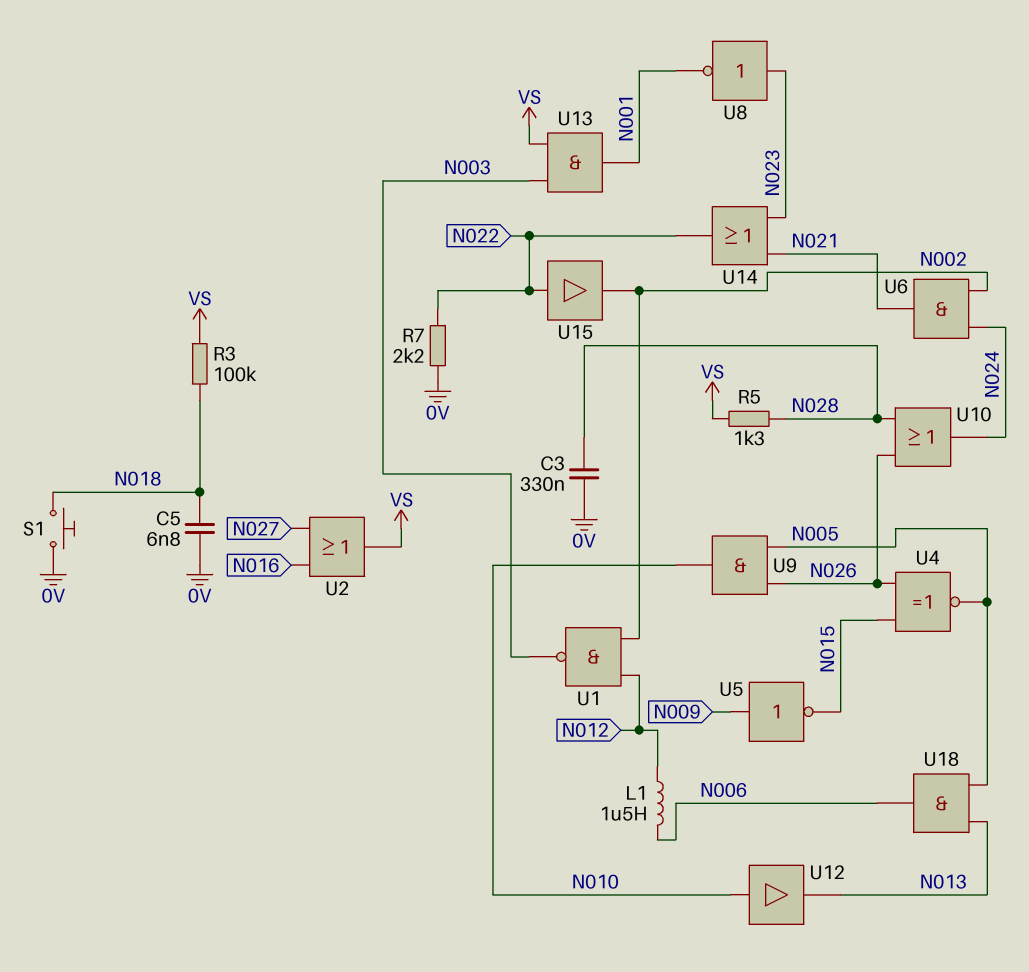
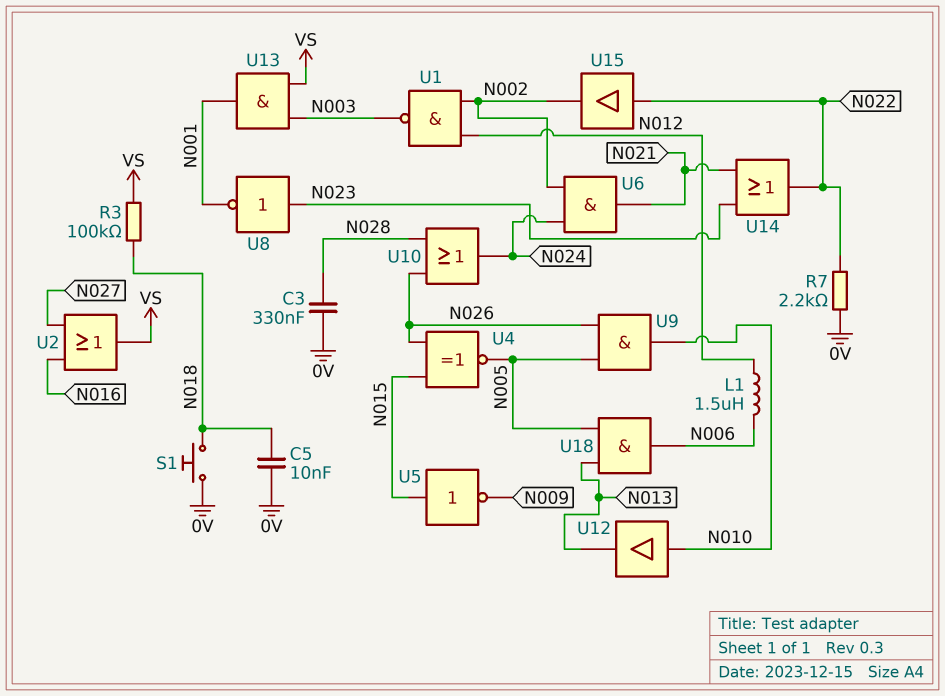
C5: 6.8nF (0V, N018) -> 10nF (0V, N018)
R5: 1.3k (N028, VS) -> none
U5: NOT (in N009, out N015) -> NOT (in N015, out N009)

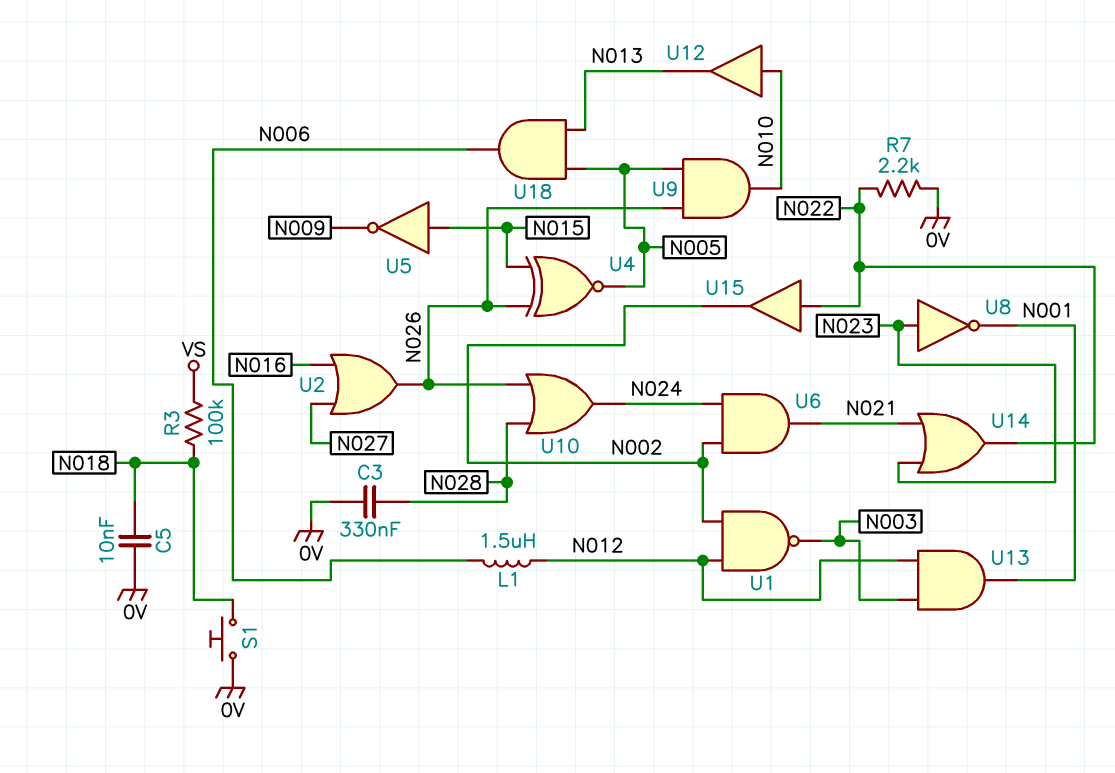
U2: OR (in N016, in N027, out VS) -> OR (in N016, in N027, out N026)
U13: AND (in N003, in VS, out N001) -> AND (in N003, in N012, out N001)

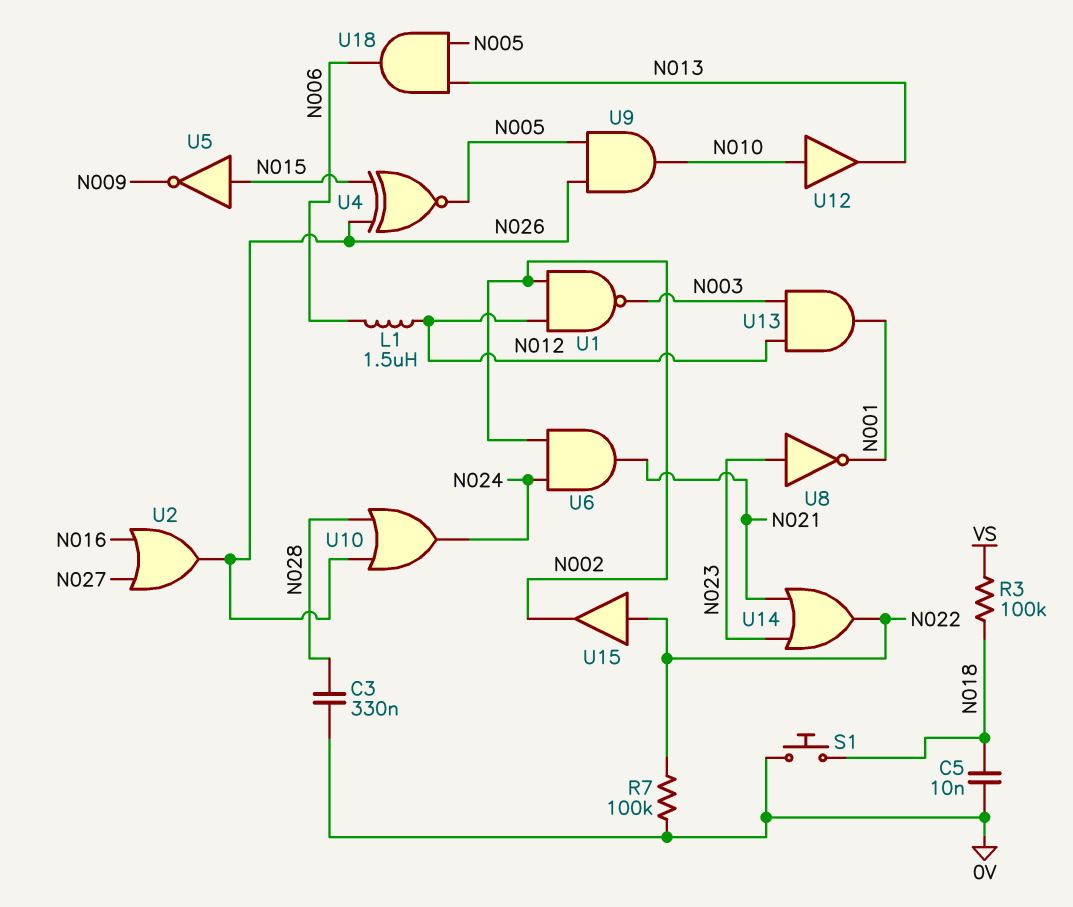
R7: 2.2k (0V, N022) -> 100k (0V, N022)

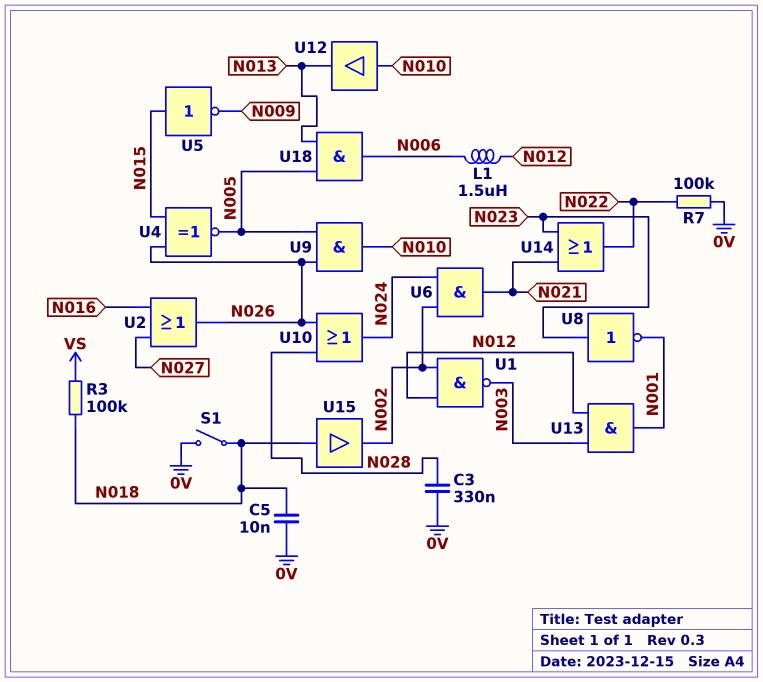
S1: button (0V, N018) -> switch (0V, N018)
U15: buffer (in N022, out N002) -> buffer (in N018, out N002)

